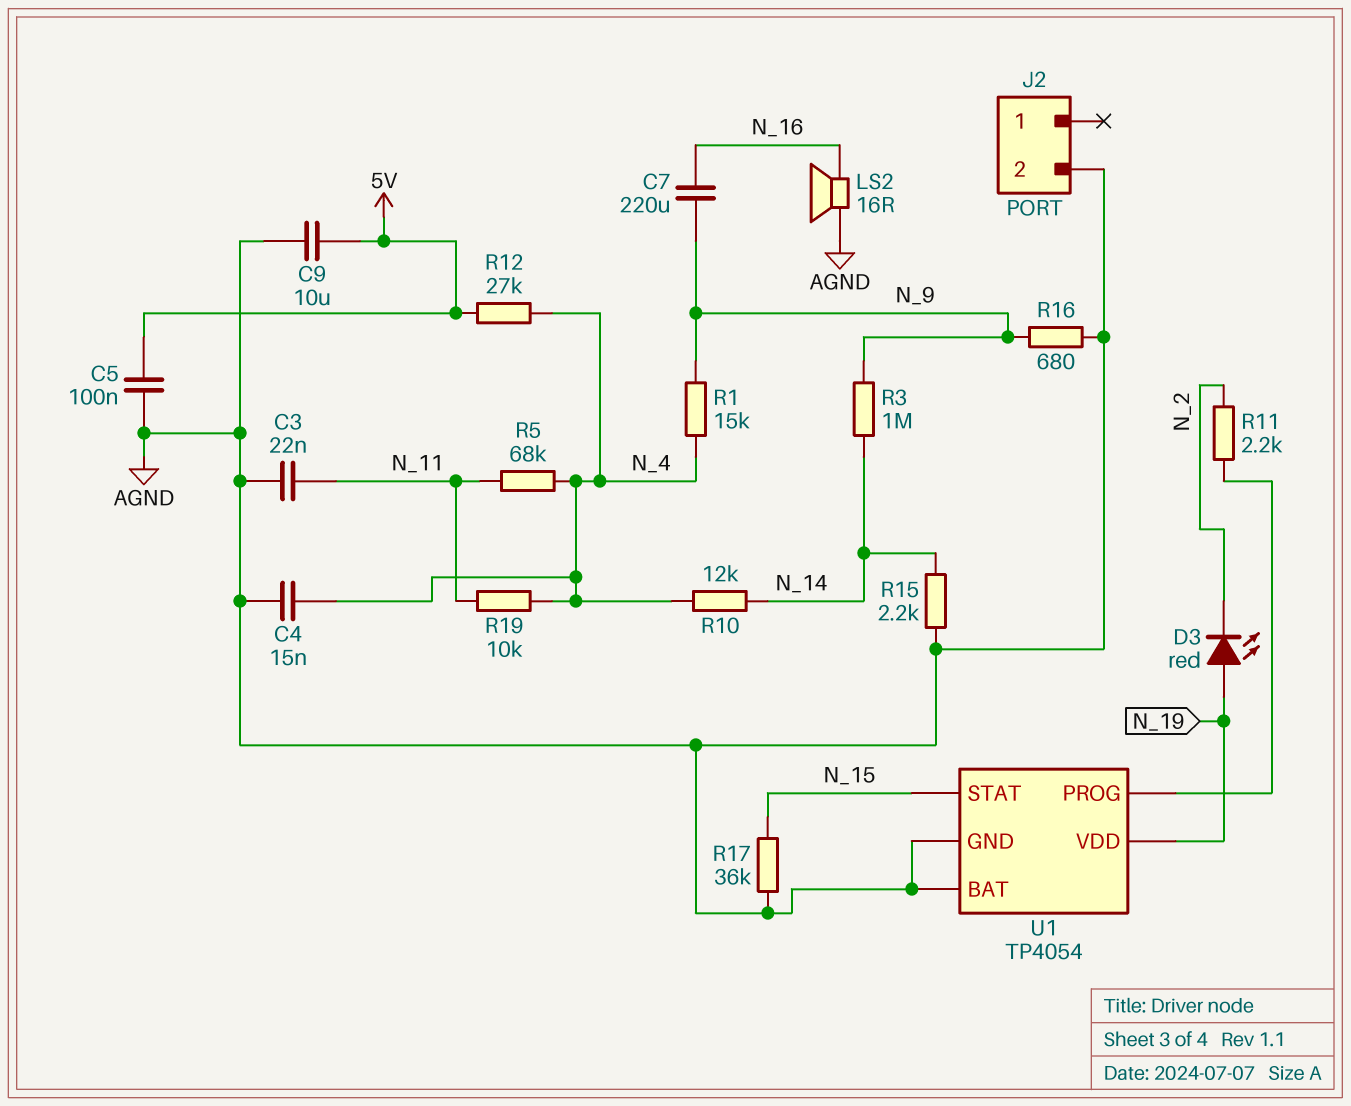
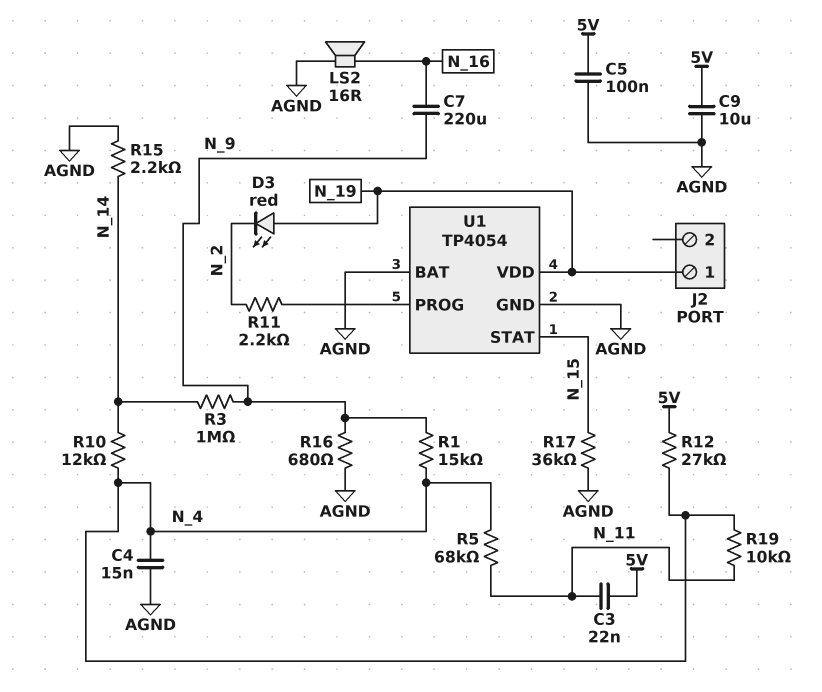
C3: 22nF (AGND, N_11) -> 22nF (5V, N_11)
J2 pin 1: none -> N_19
J2 pin 2: AGND -> none

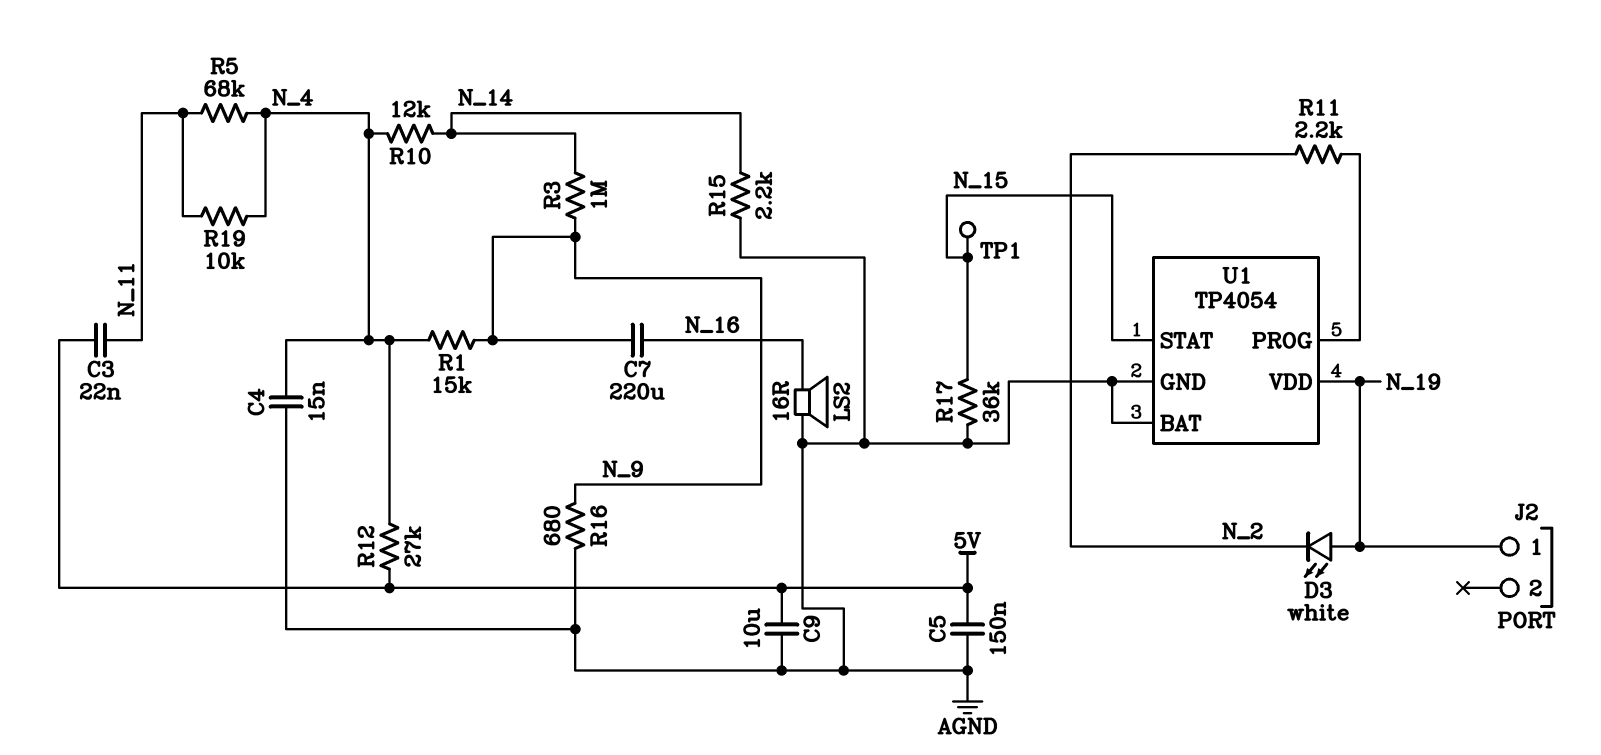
C5: 100nF (5V, AGND) -> 150nF (5V, AGND)
D3: LED red (A N_19, K N_2) -> LED white (A N_19, K N_2)
TP1: none -> test point (N_15)

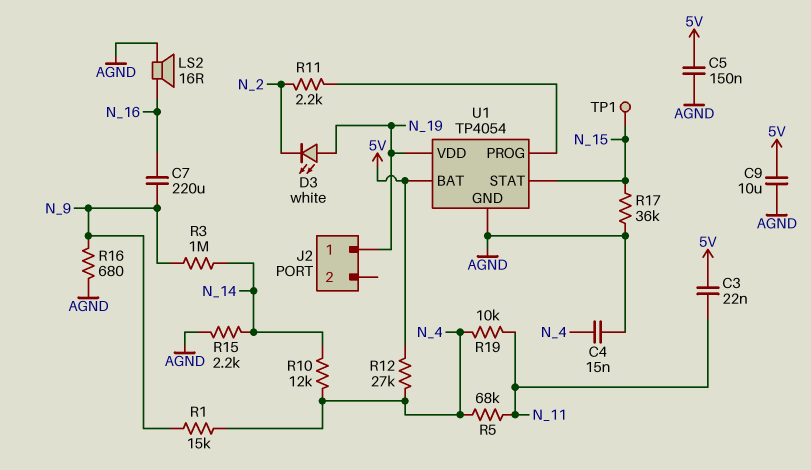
U1 pin BAT: AGND -> 5V

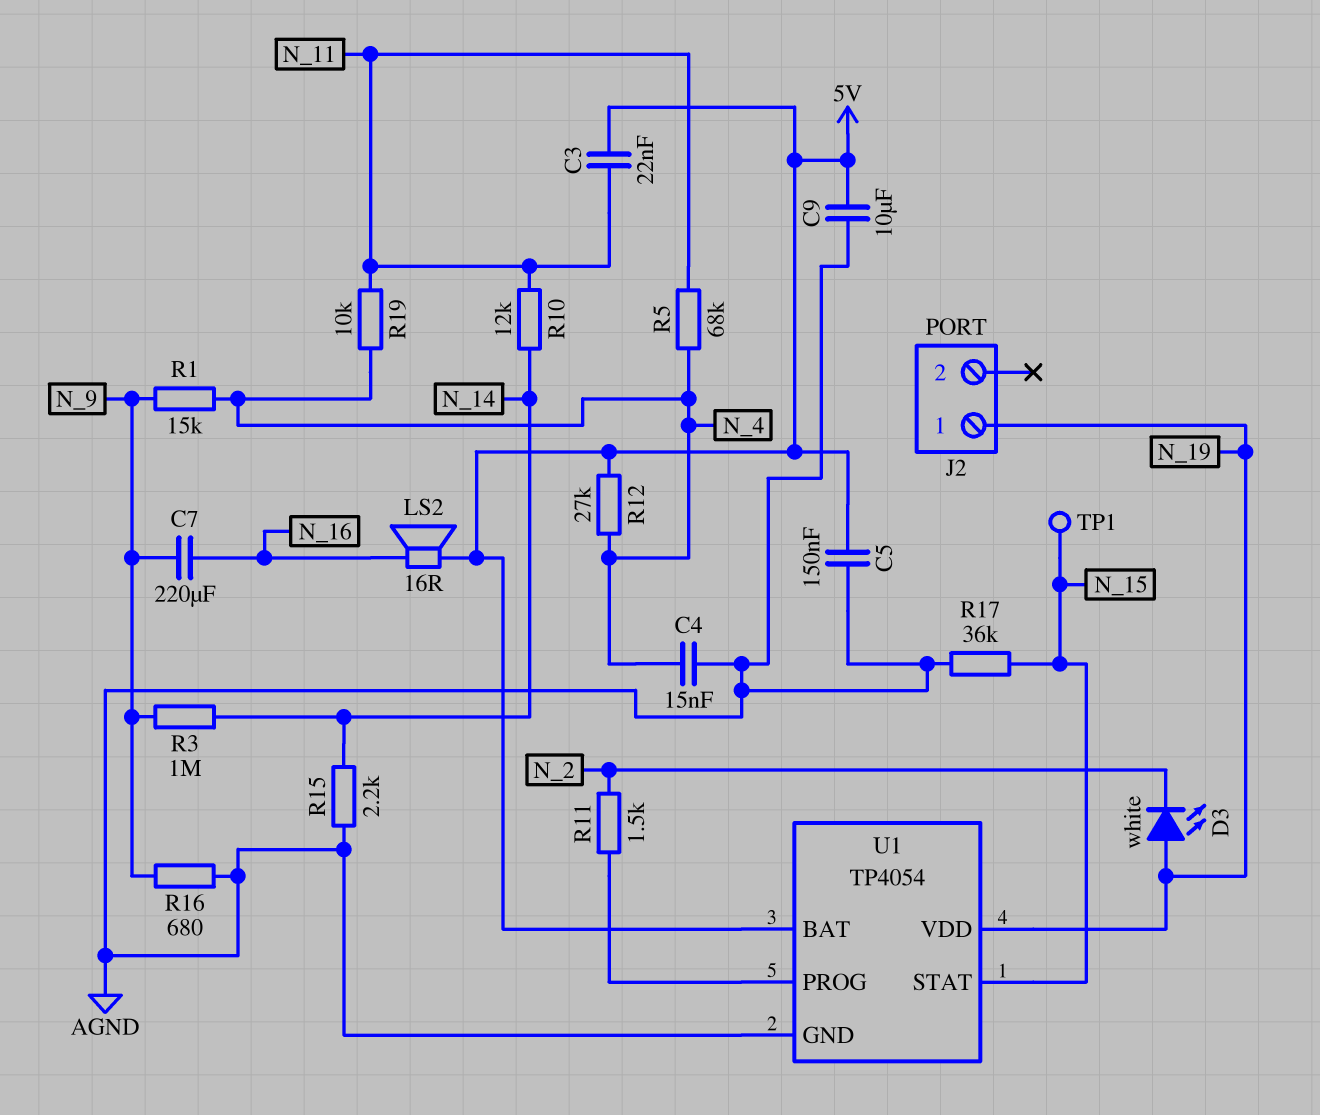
LS2: speaker 16R (AGND, N_16) -> speaker 16R (5V, N_16)
R10: 12k (N_4, N_14) -> 12k (N_11, N_14)
R11: 2.2k (N_2, U1/PROG) -> 1.5k (N_2, U1/PROG)

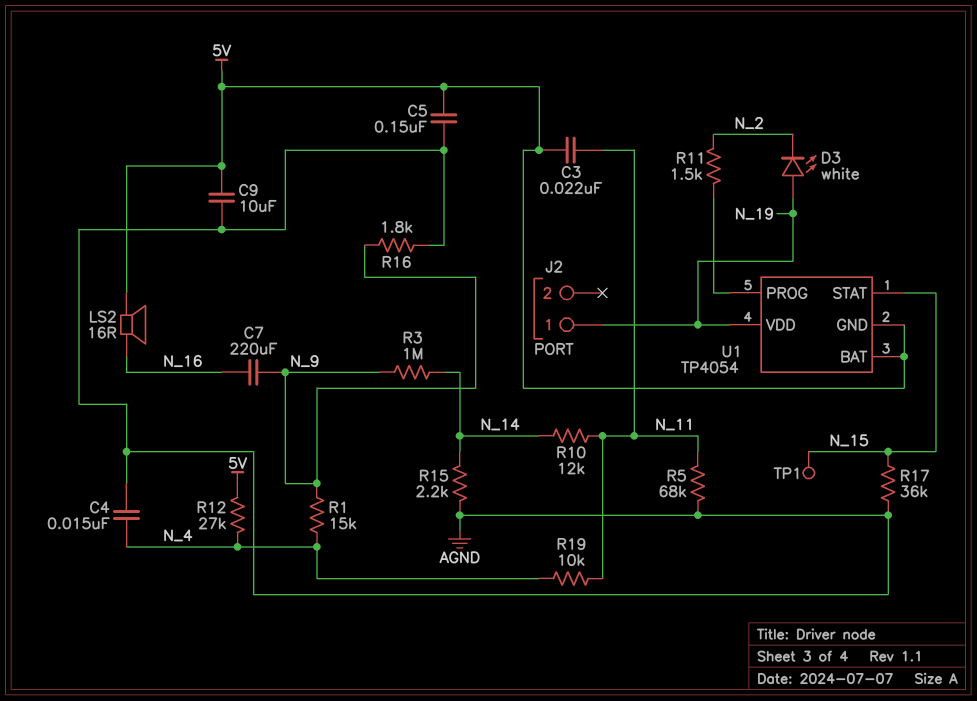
R5: 68k (N_4, N_11) -> 68k (AGND, N_11)
R16: 680 (AGND, N_9) -> 1.8k (AGND, N_9)
U1 pin GND: AGND -> 5V

